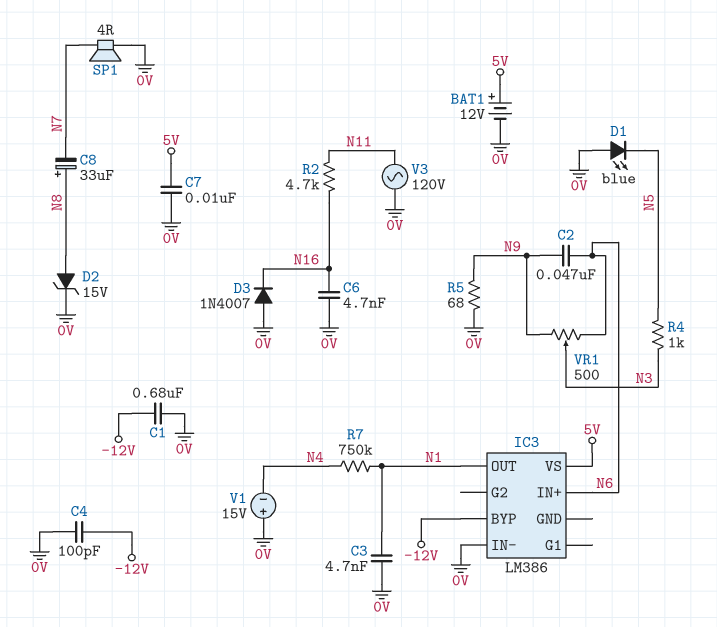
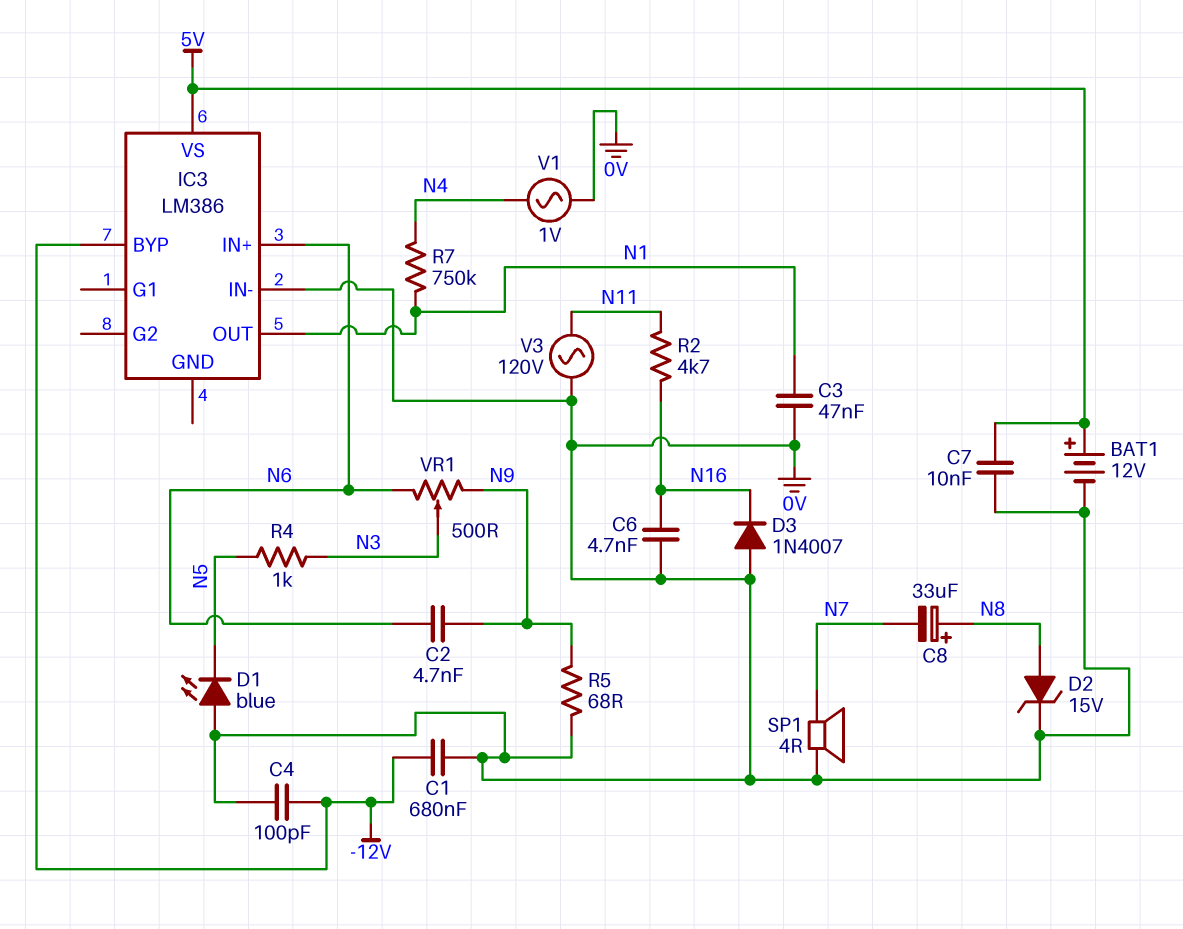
C2: 47nF (N6, N9) -> 4.7nF (N6, N9)
C3: 4.7nF (0V, N1) -> 47nF (0V, N1)
V1: 15V (plus 0V, minus N4) -> AC 1V (0V, N4)

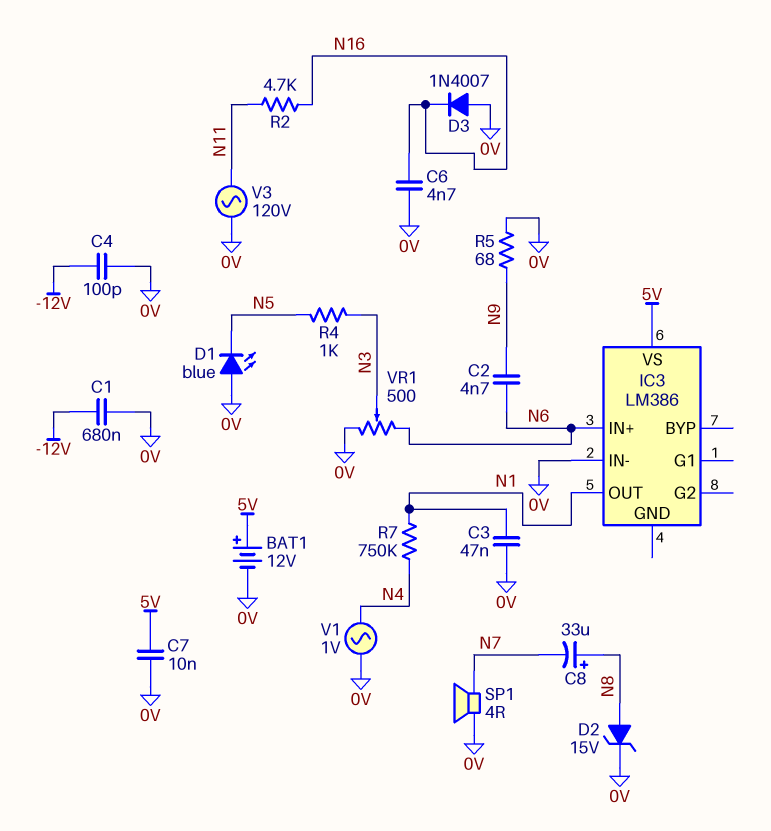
IC3 pin BYP: -12V -> none
VR1: 500 (N6, N9, wiper N3) -> 500 (0V, N6, wiper N3)

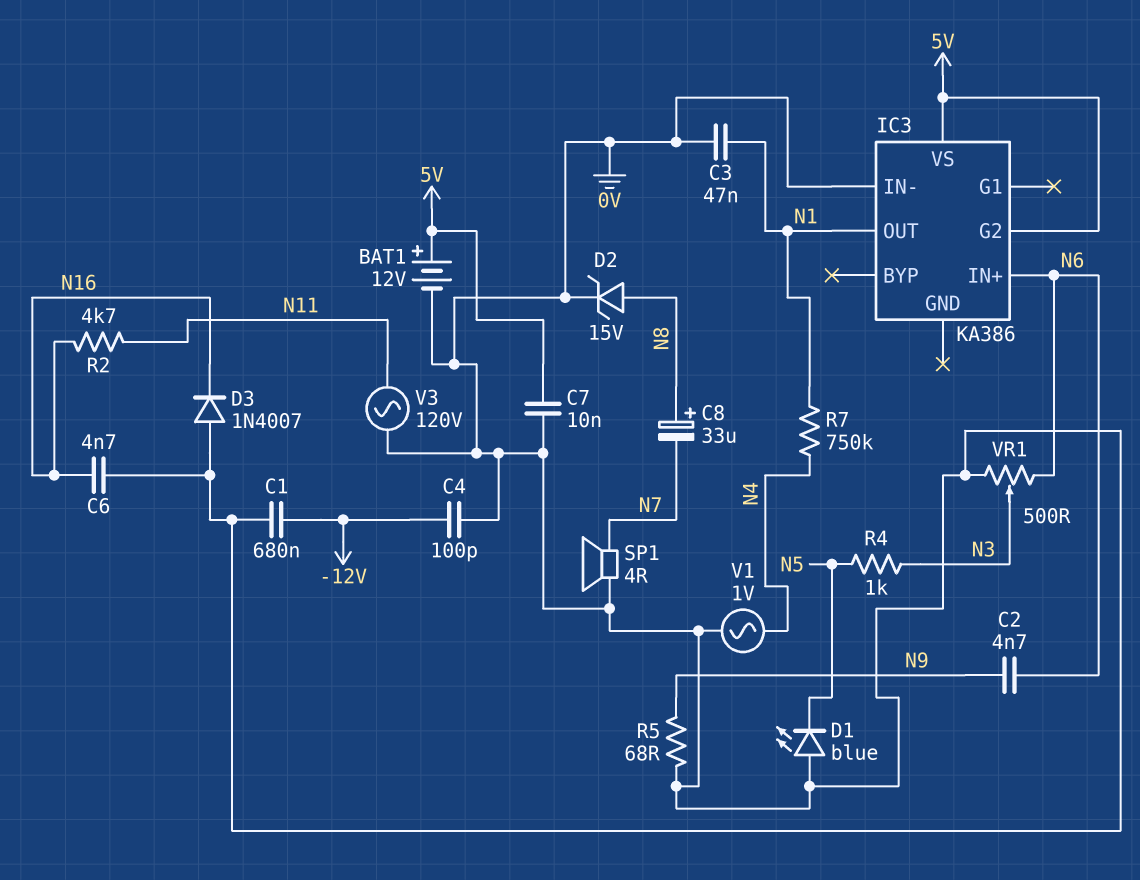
IC3: LM386 -> KA386
IC3 pin G2: none -> 5V

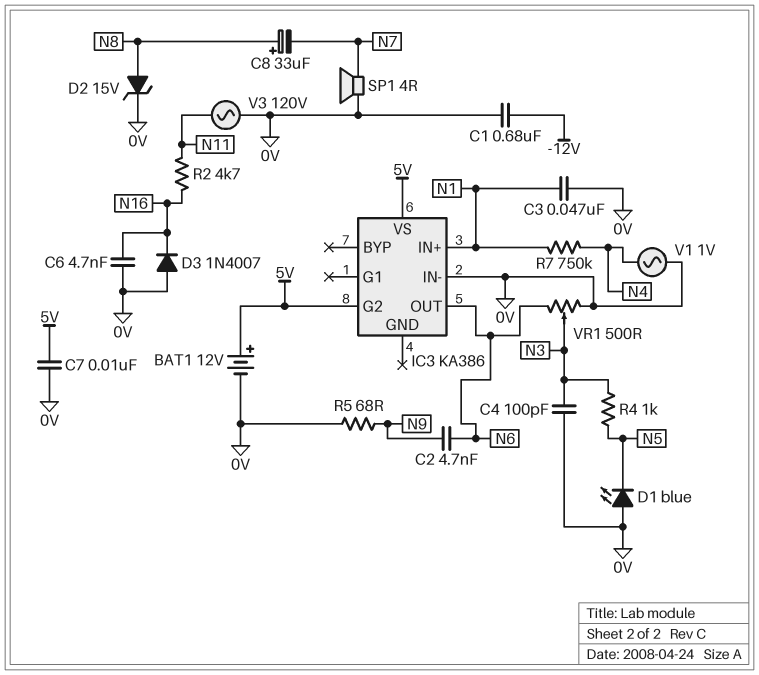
C4: 100pF (-12V, 0V) -> 100pF (0V, N3)
IC3 pin IN+: N6 -> N1
IC3 pin OUT: N1 -> N6

